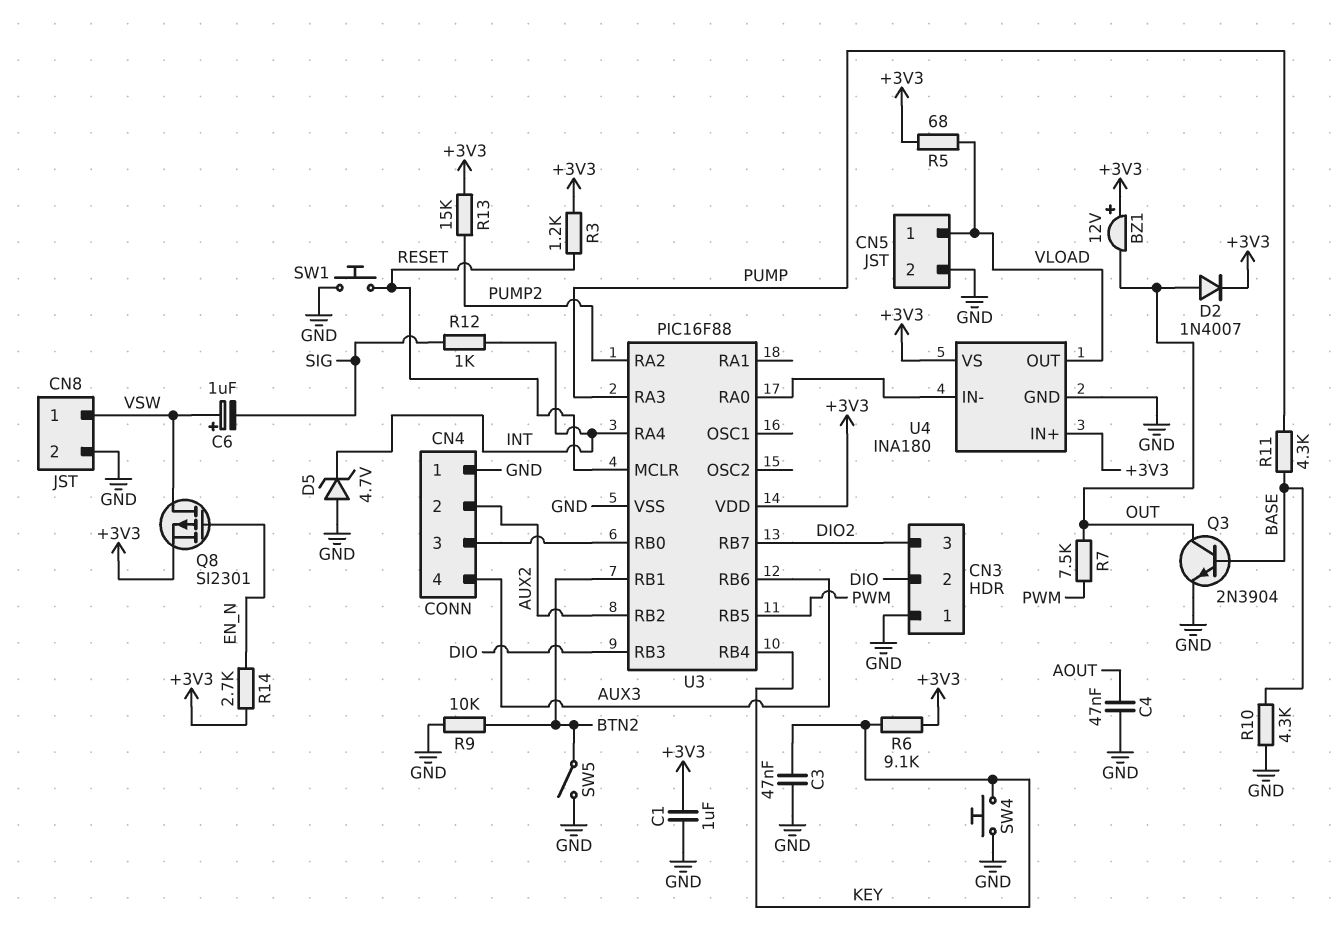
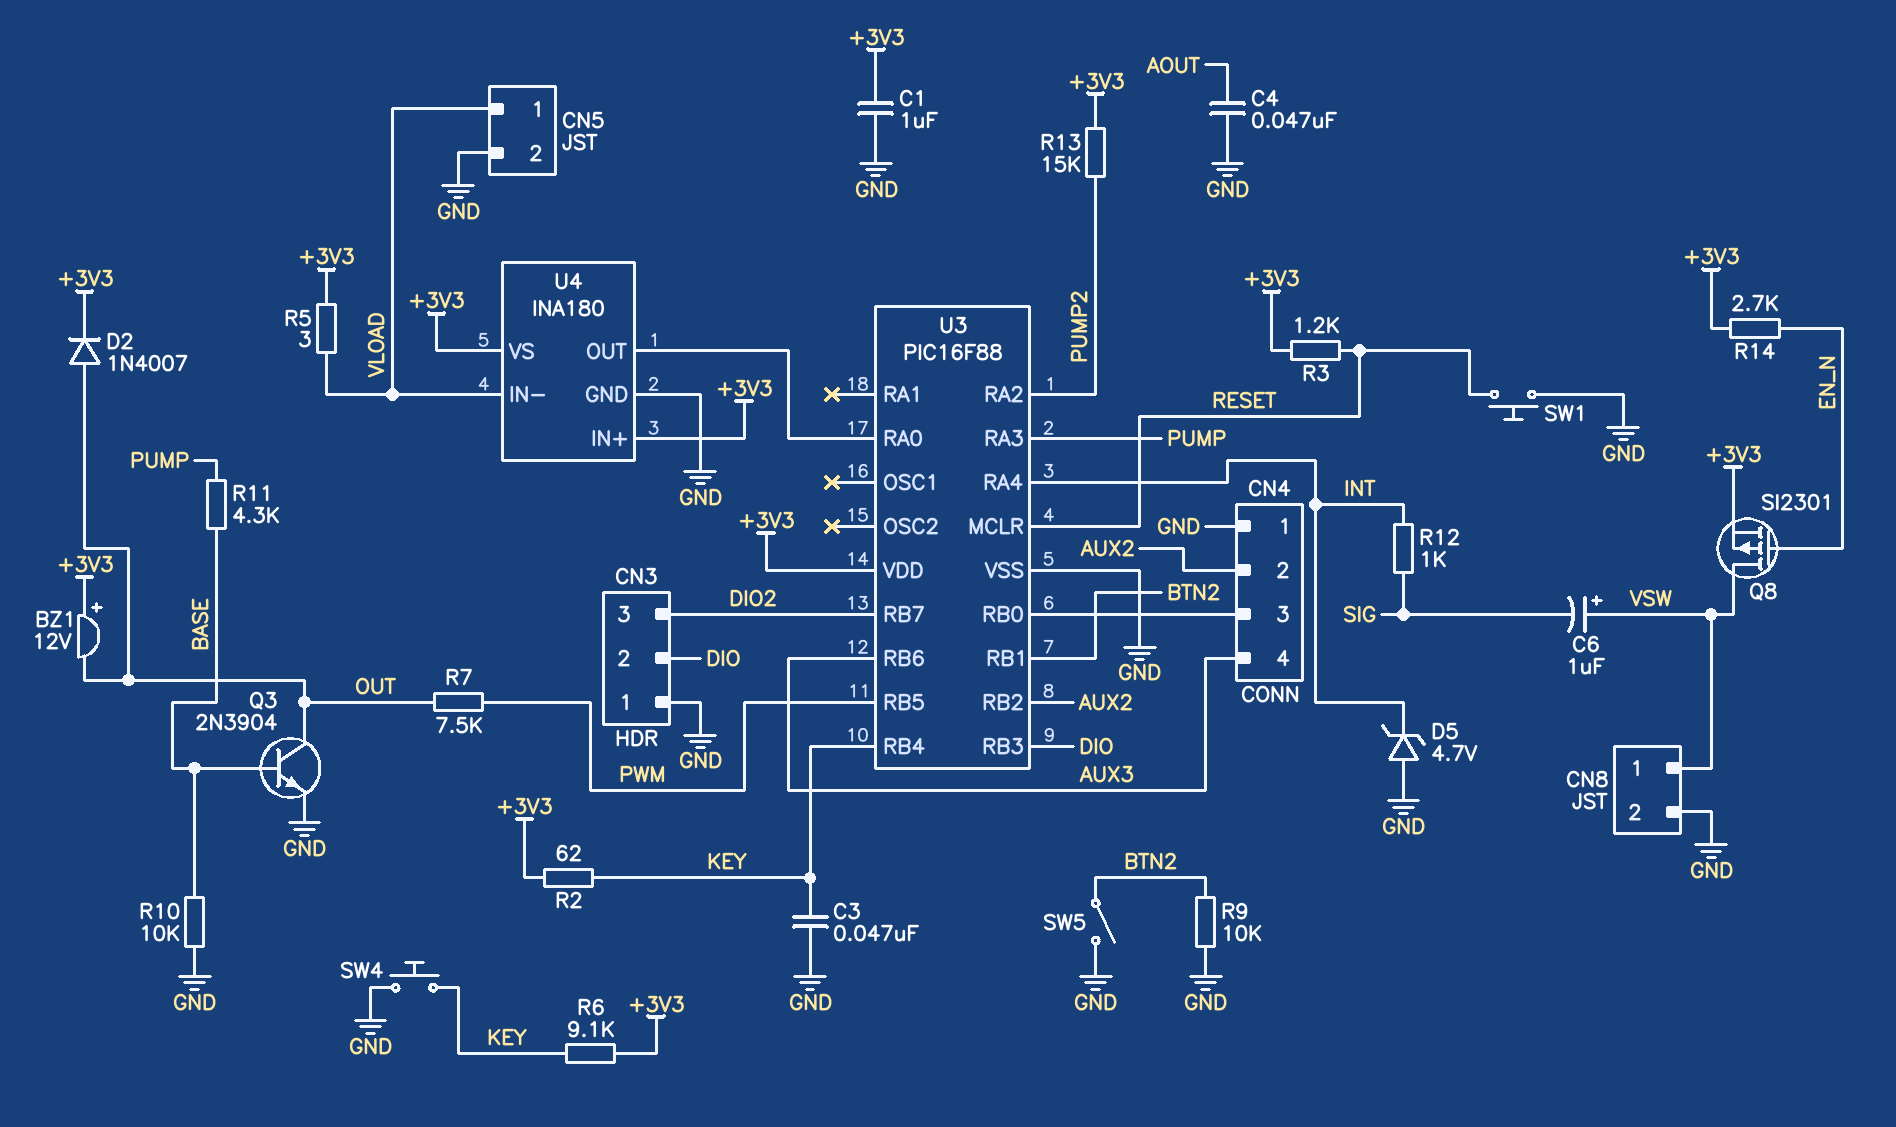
R2: none -> 62 (+3V3, KEY)
R5: 68 (+3V3, VLOAD) -> 3 (+3V3, VLOAD)
R10: 4.3k (BASE, GND) -> 10k (BASE, GND)
U4 pin IN-: U3/RA0 -> VLOAD
U4 pin OUT: VLOAD -> U3/RA0

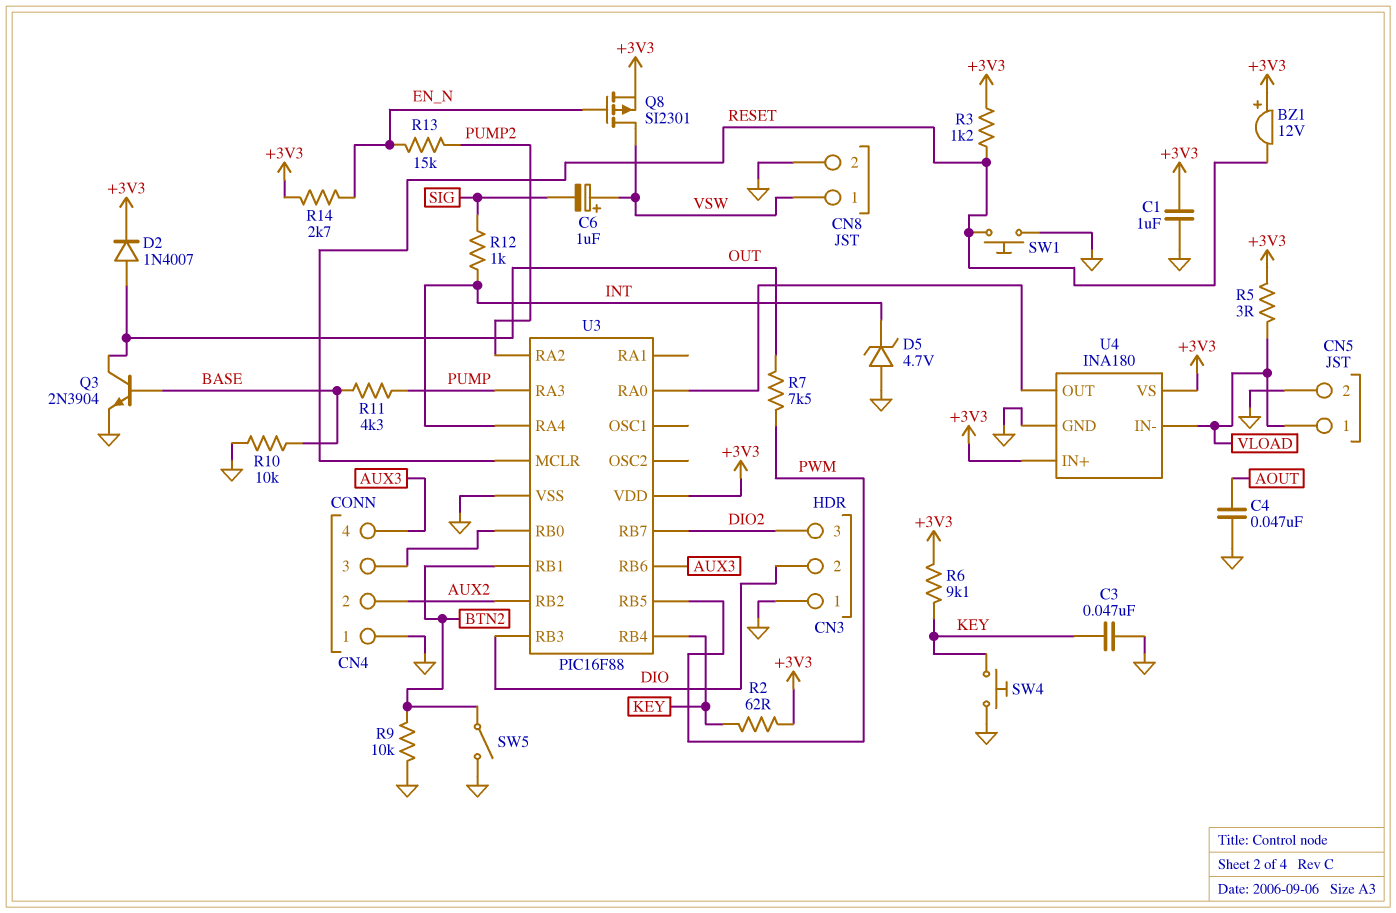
BZ1: buzzer 12V (plus +3V3, minus OUT) -> buzzer 12V (plus +3V3, minus RESET)
R13: 15k (+3V3, PUMP2) -> 15k (EN_N, PUMP2)

